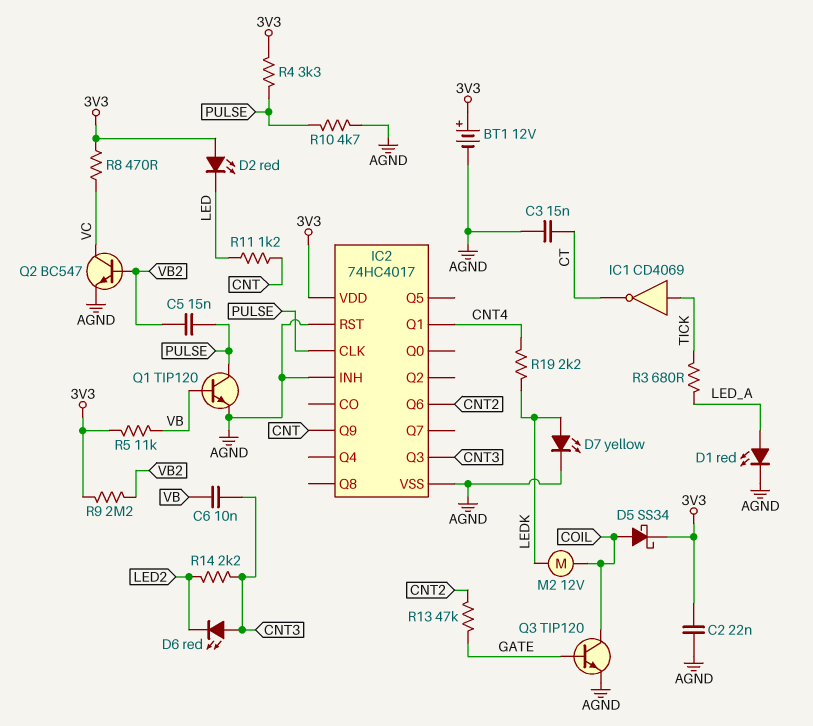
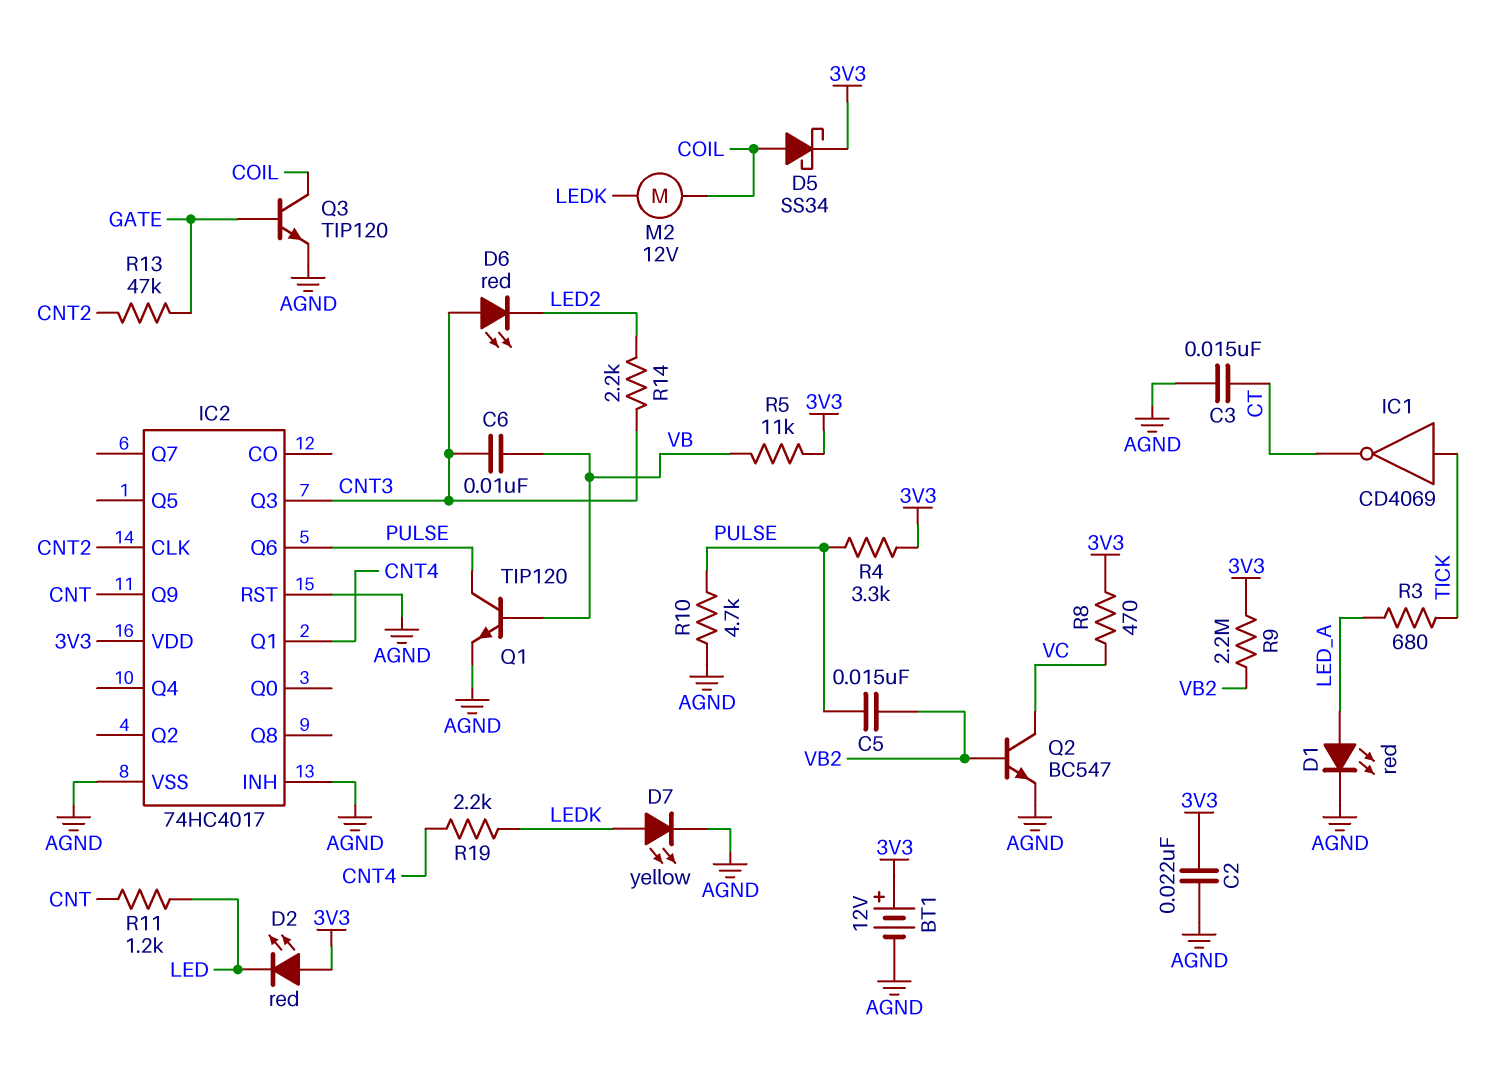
IC2 pin CLK: PULSE -> CNT2
IC2 pin Q6: CNT2 -> PULSE

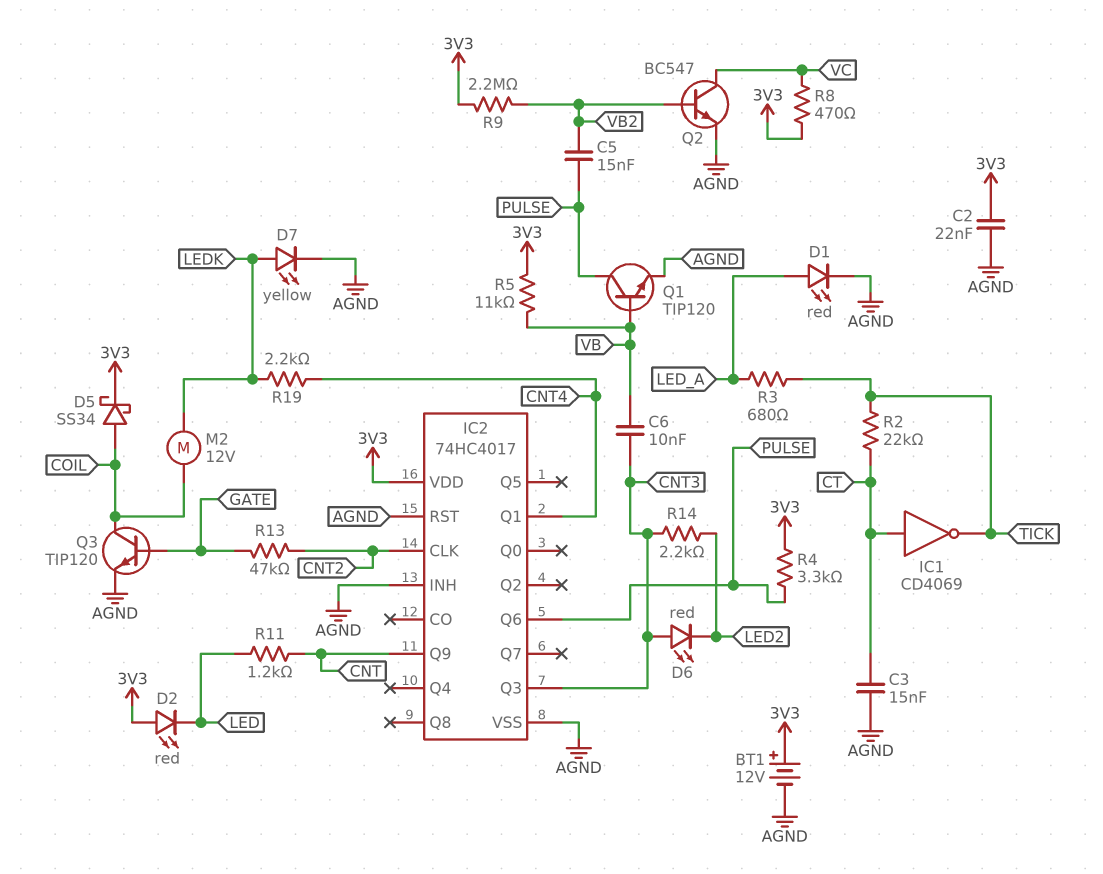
IC1: NOT CD4069 (in TICK, out CT) -> NOT CD4069 (in CT, out TICK)
R2: none -> 22k (CT, TICK)
R10: 4.7k (AGND, PULSE) -> none

